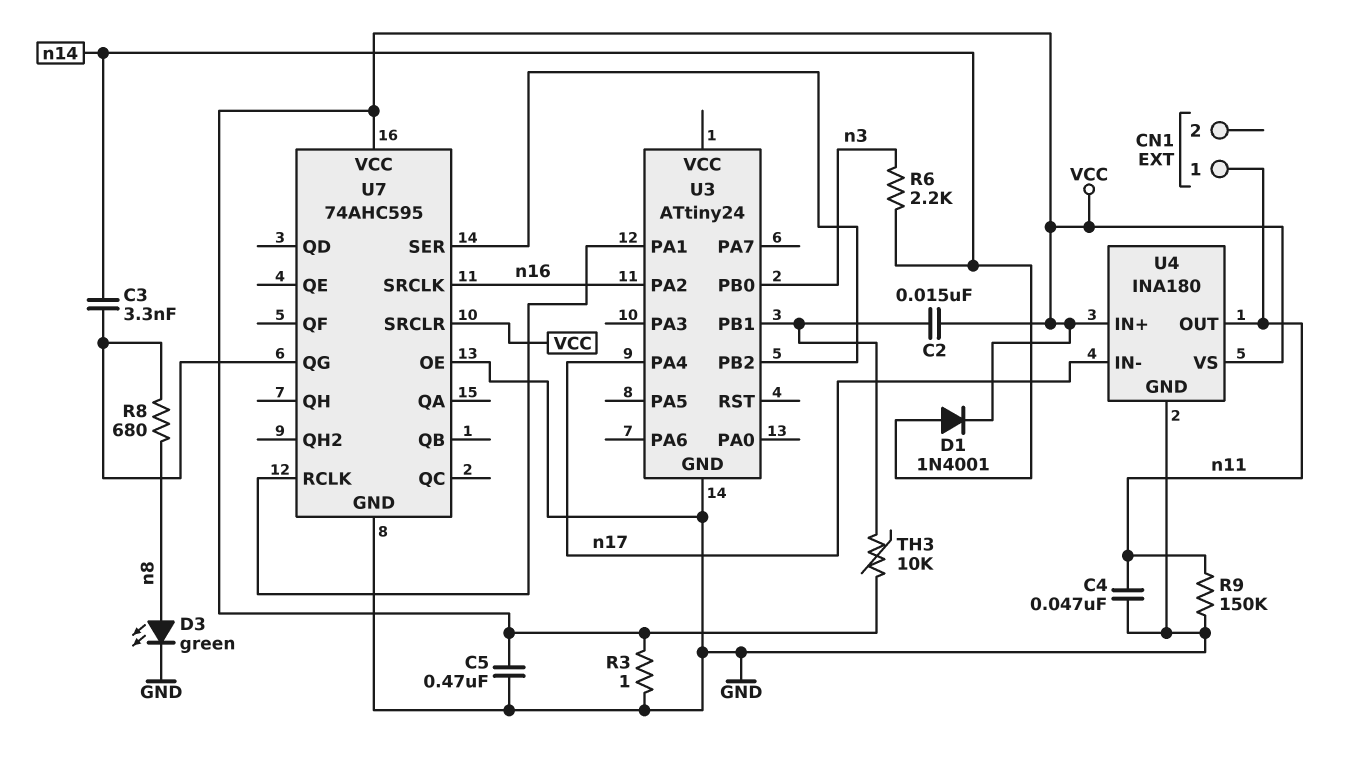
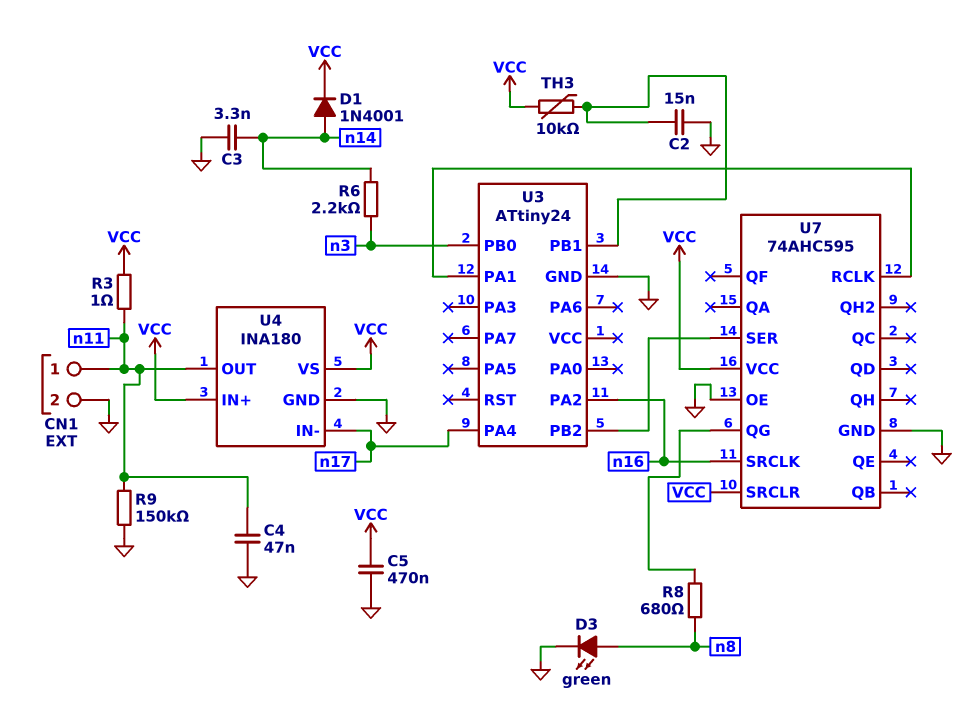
C2: 15nF (U3/PB1, VCC) -> 15nF (GND, U3/PB1)
C3: 3.3nF (U7/QG, n14) -> 3.3nF (GND, n14)
CN1 pin 2: none -> GND
R3: 1 (GND, VCC) -> 1 (VCC, n11)

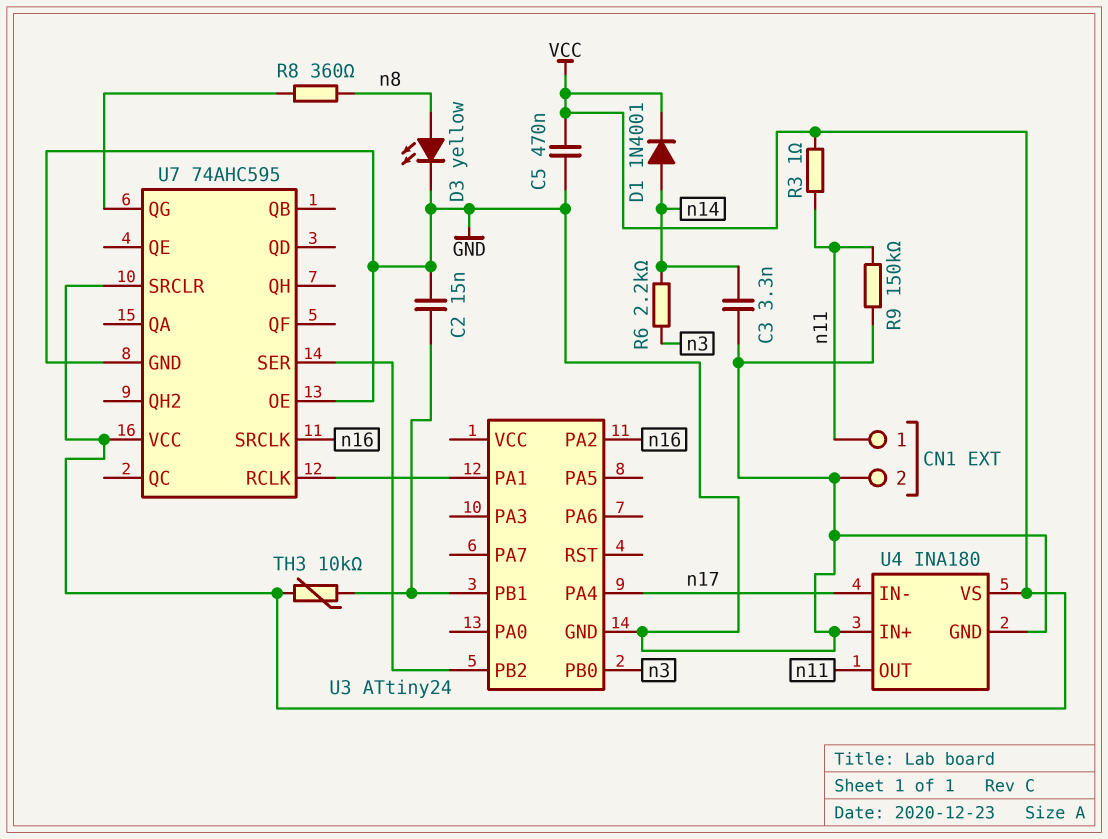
C4: 47nF (GND, n11) -> none
D3: LED green (A n8, K GND) -> LED yellow (A n8, K GND)
R8: 680 (U7/QG, n8) -> 360 (U7/QG, n8)
U4 pin IN+: VCC -> GND

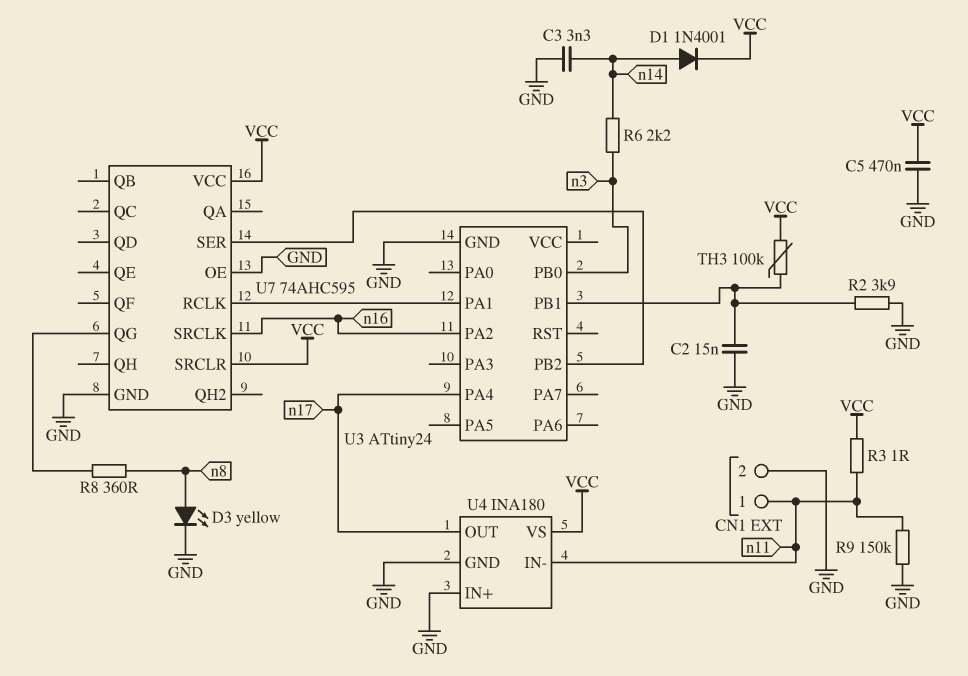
R2: none -> 3.9k (GND, U3/PB1)
TH3: 10k (U3/PB1, VCC) -> 100k (U3/PB1, VCC)
U4 pin IN-: n17 -> n11
U4 pin OUT: n11 -> n17

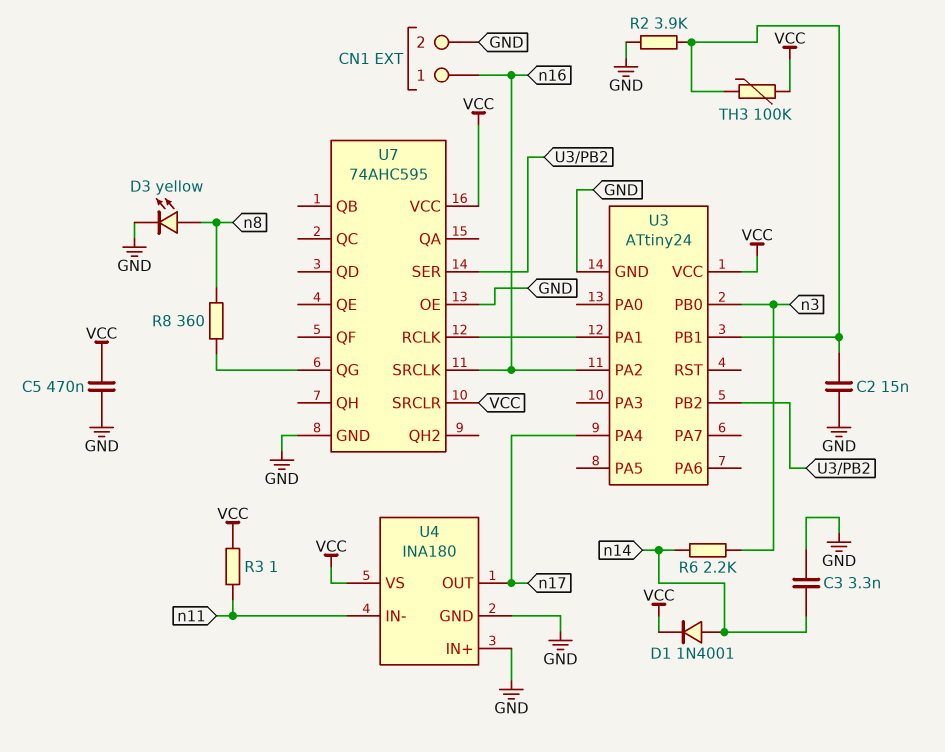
CN1 pin 1: n11 -> n16
R9: 150k (GND, n11) -> none
U3 pin VCC: none -> VCC

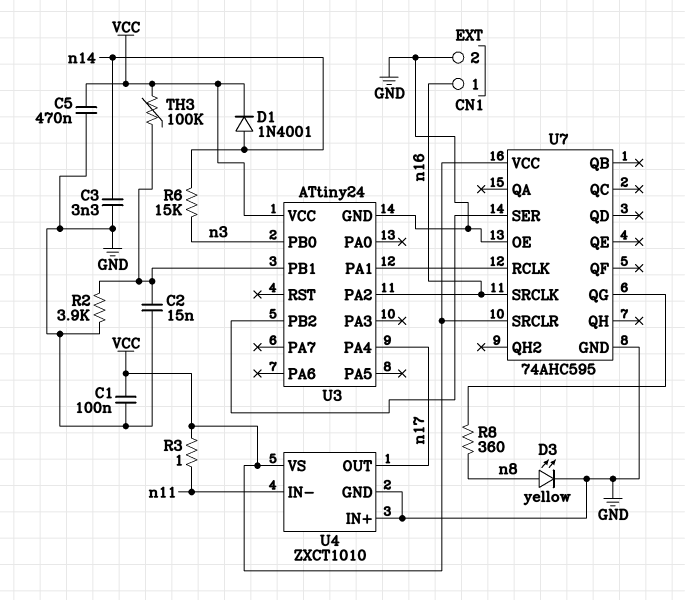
C1: none -> 100nF (GND, VCC)
R6: 2.2k (n3, n14) -> 15k (n3, n14)
U4: INA180 -> ZXCT1010

